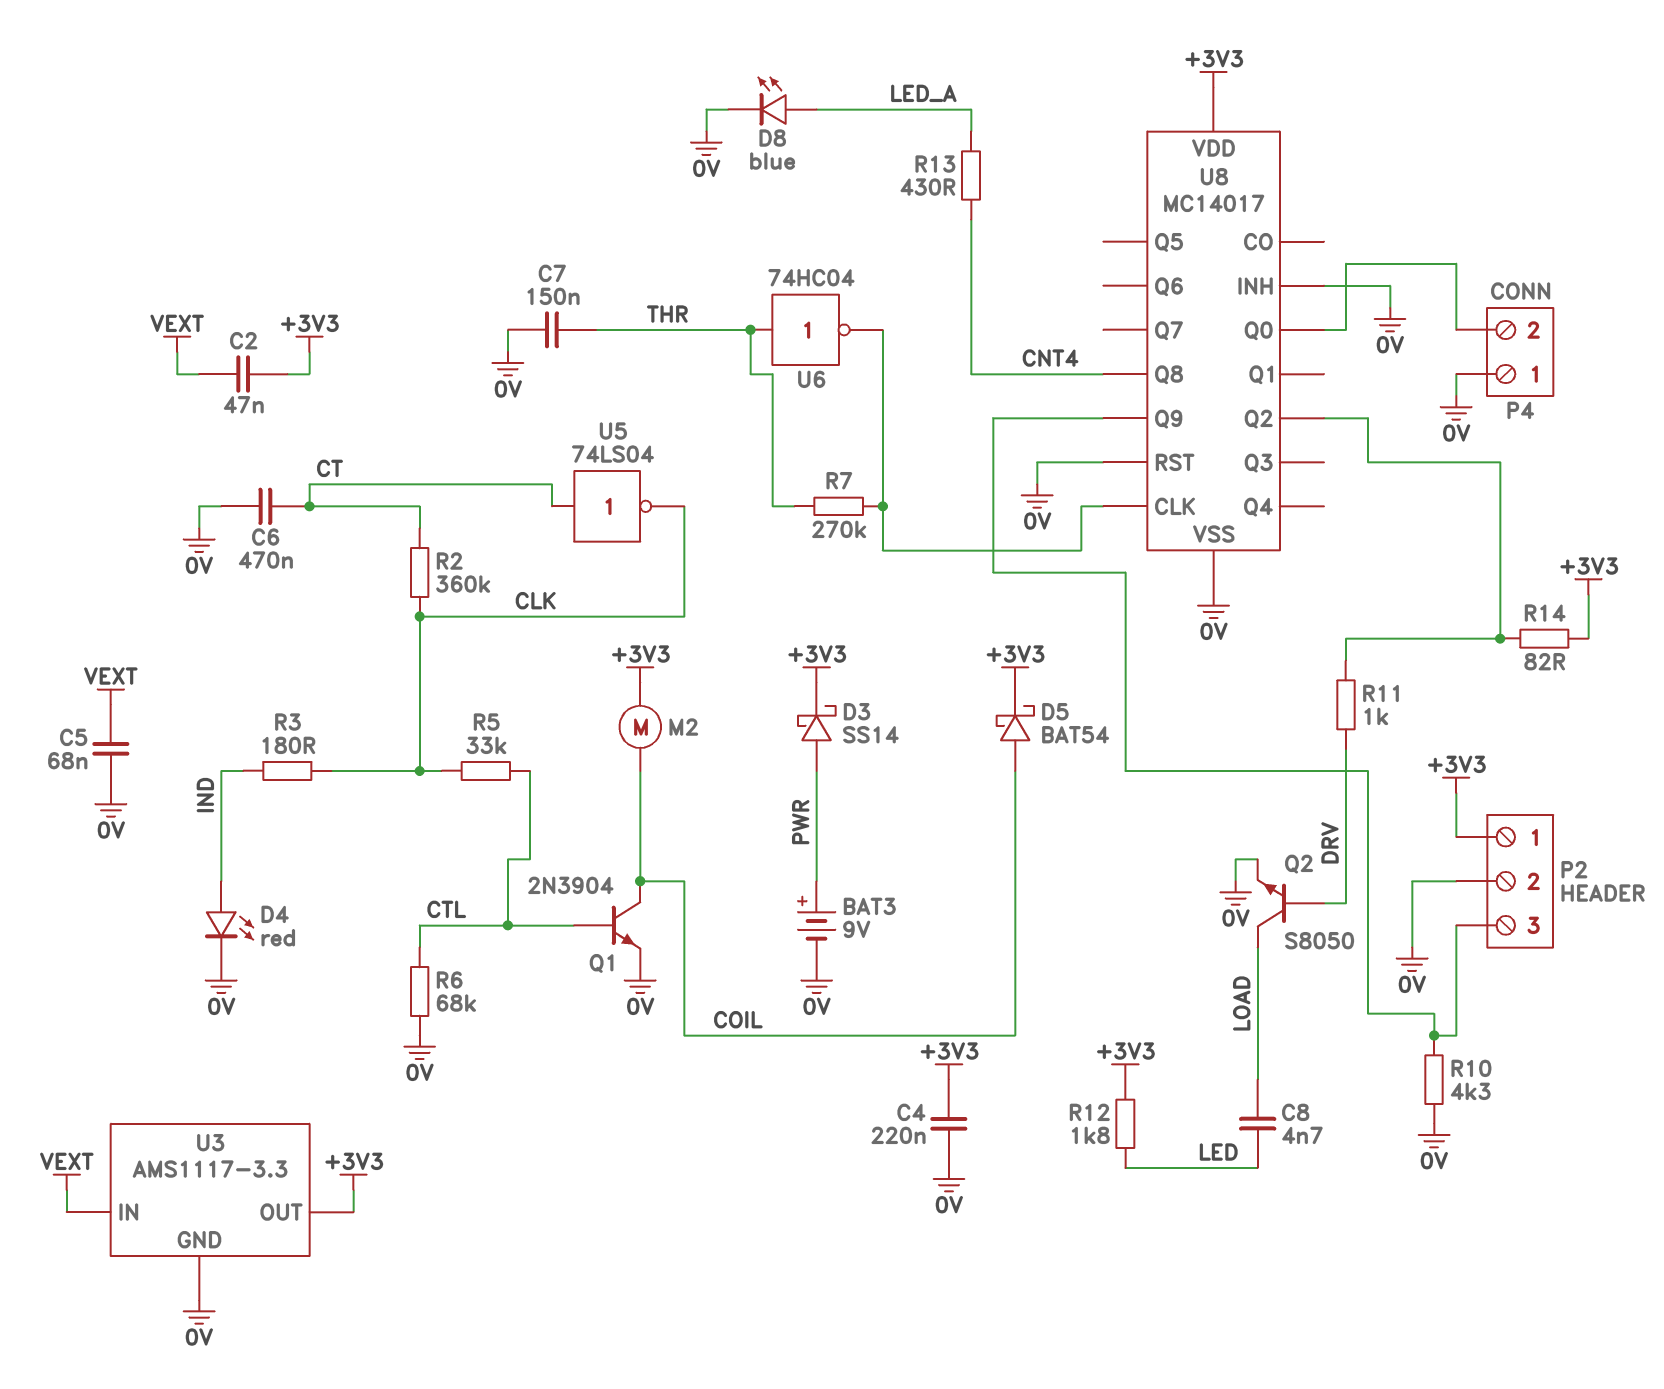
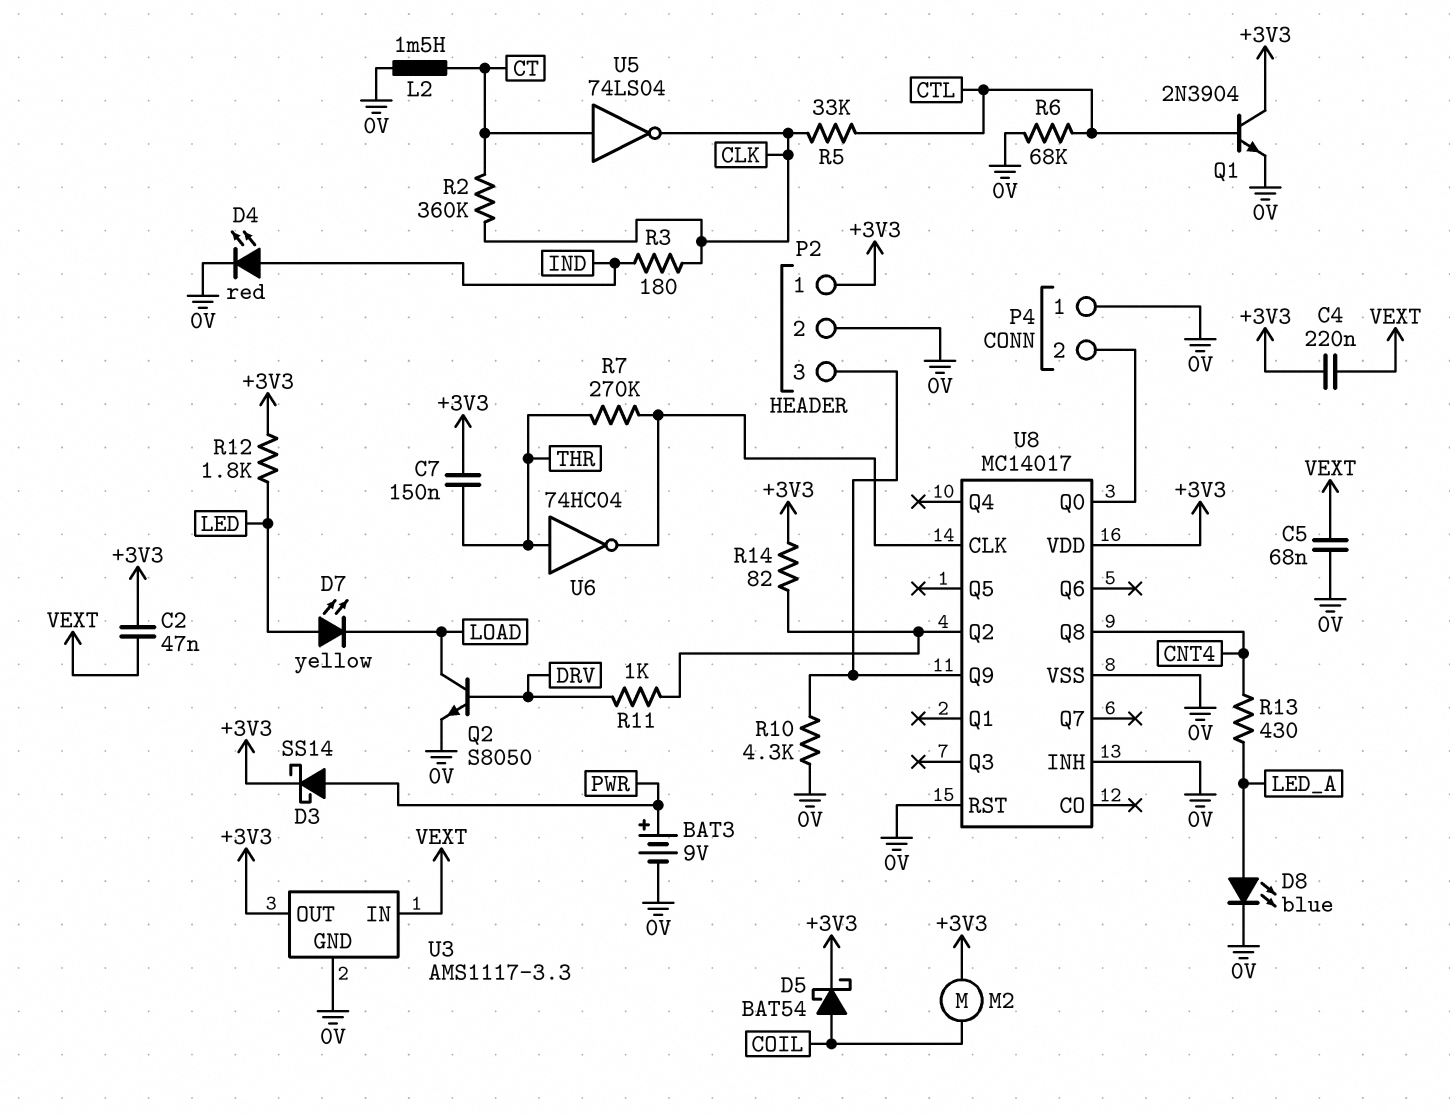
C4: 220nF (+3V3, 0V) -> 220nF (+3V3, VEXT)
C6: 470nF (0V, CT) -> none
C7: 150nF (0V, THR) -> 150nF (+3V3, THR)
C8: 4.7nF (LED, LOAD) -> none
D7: none -> LED yellow (A LED, K LOAD)
L2: none -> 1.5mH (0V, CT)
Q1: NPN 2N3904 (B CTL, C COIL, E 0V) -> NPN 2N3904 (B CTL, C +3V3, E 0V)

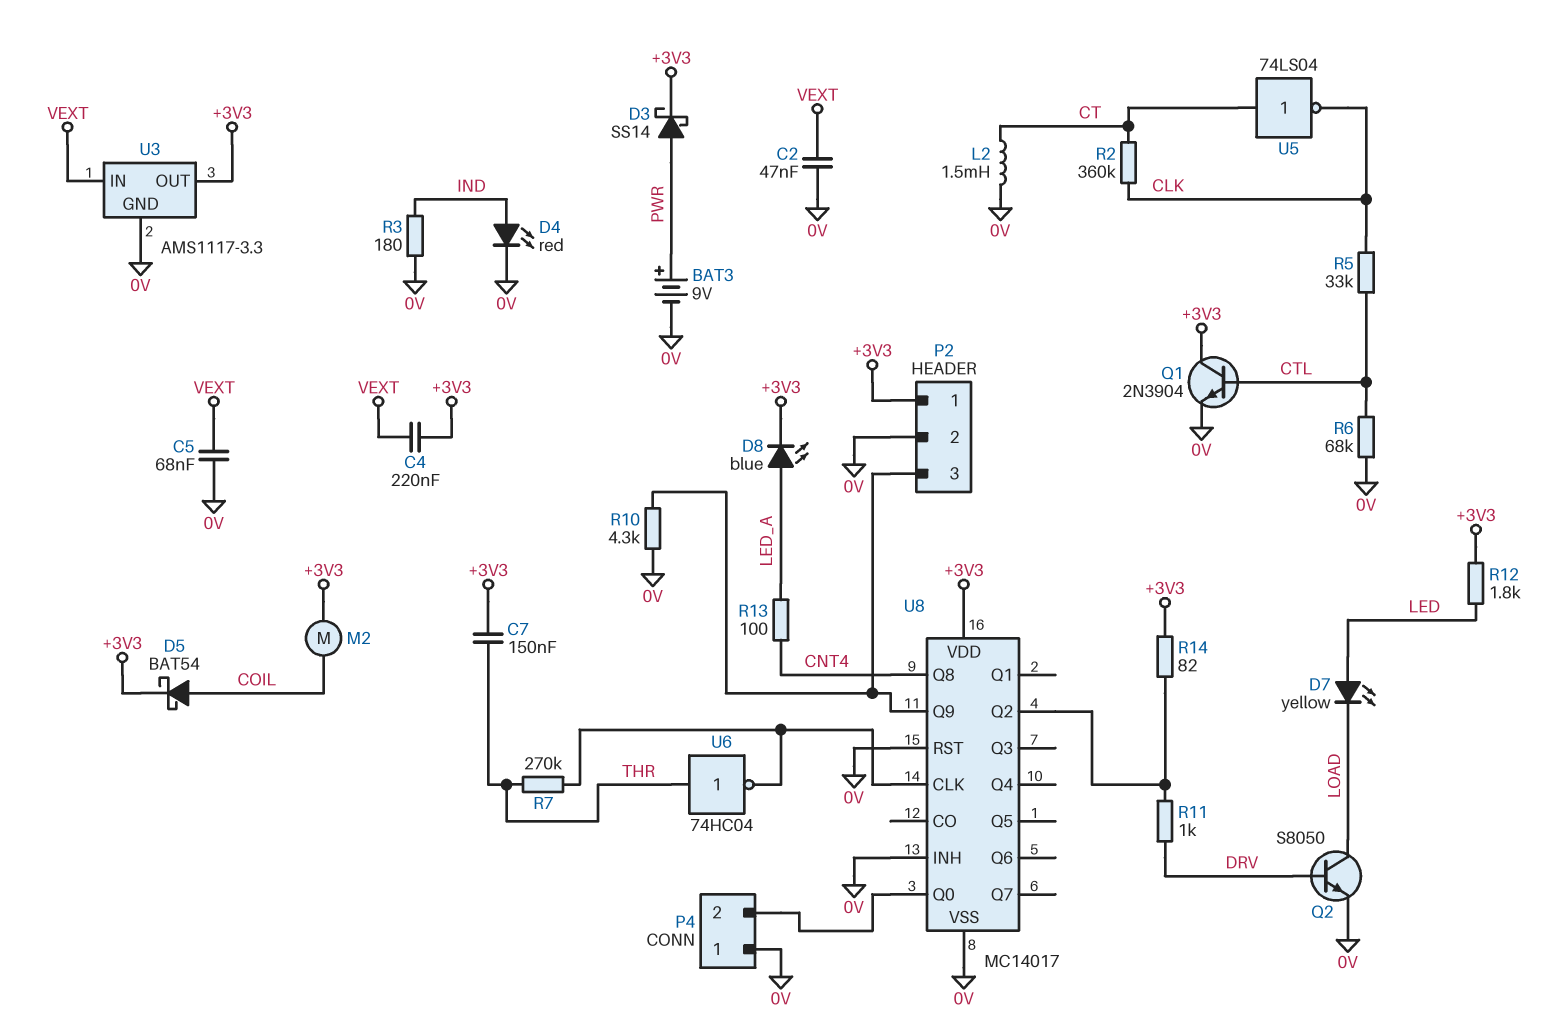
C2: 47nF (+3V3, VEXT) -> 47nF (0V, VEXT)
D8: LED blue (A LED_A, K 0V) -> LED blue (A LED_A, K +3V3)
R3: 180 (CLK, IND) -> 180 (0V, IND)
R13: 430 (CNT4, LED_A) -> 100 (CNT4, LED_A)

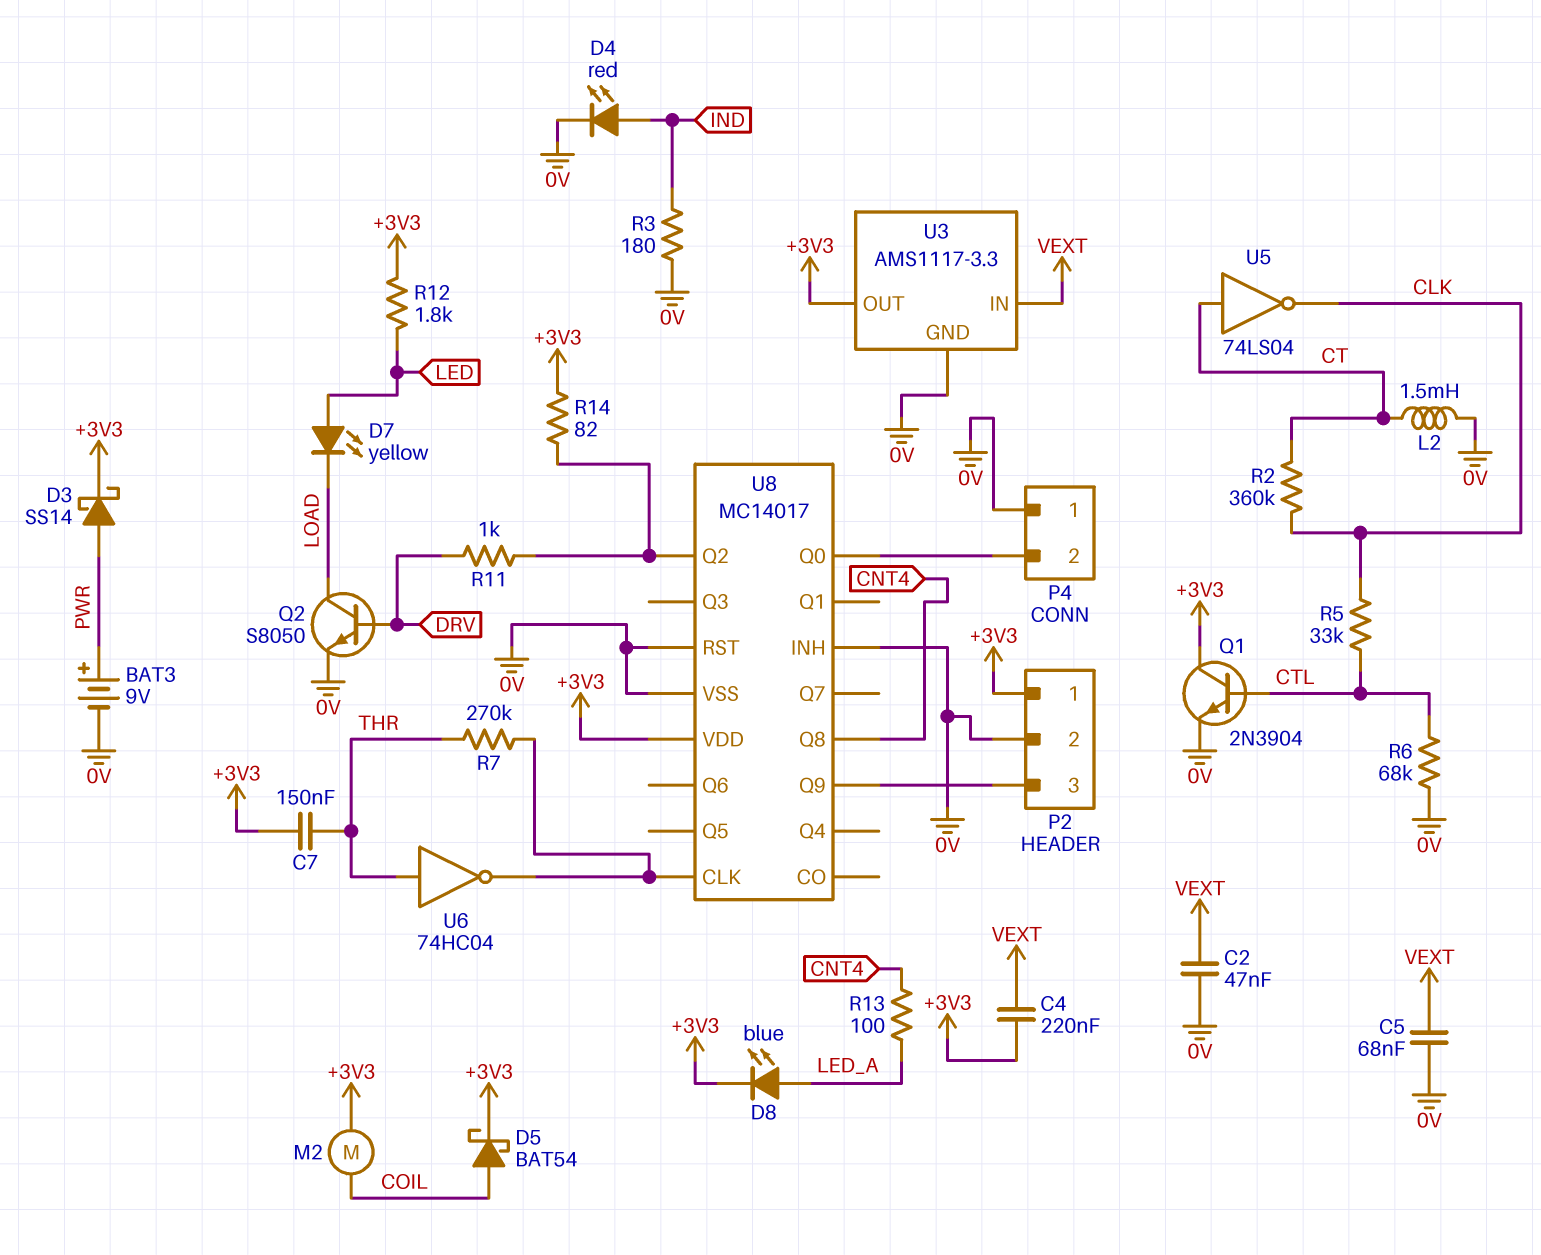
R10: 4.3k (0V, P2/3) -> none

